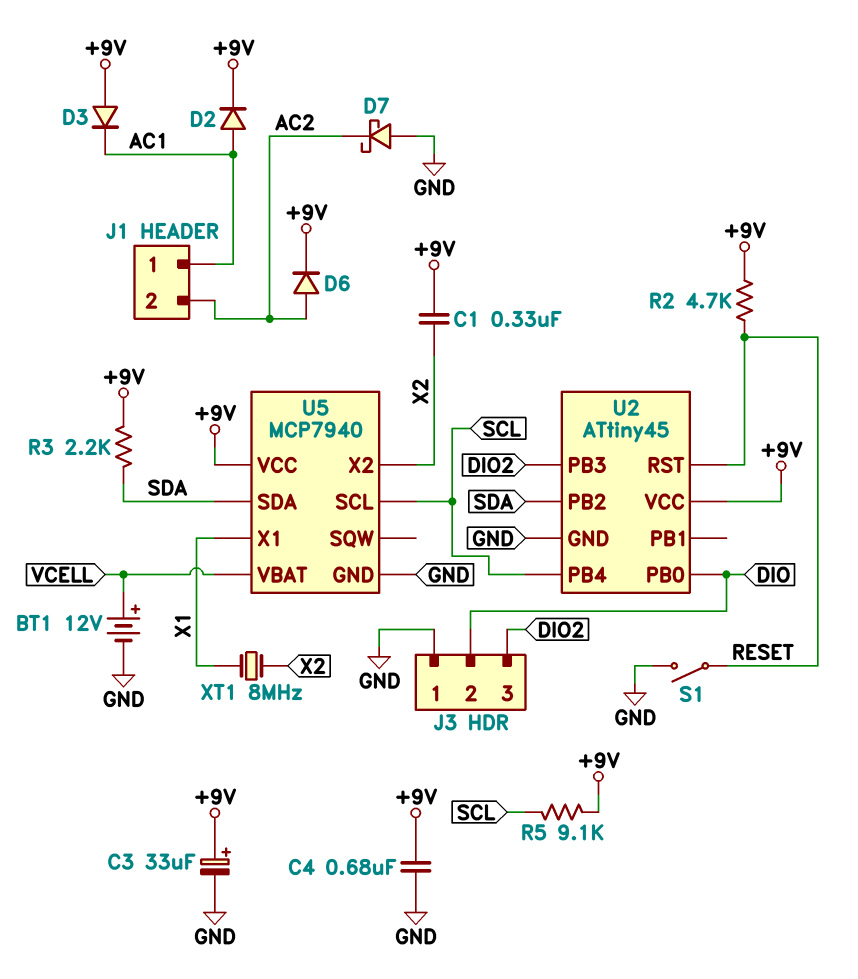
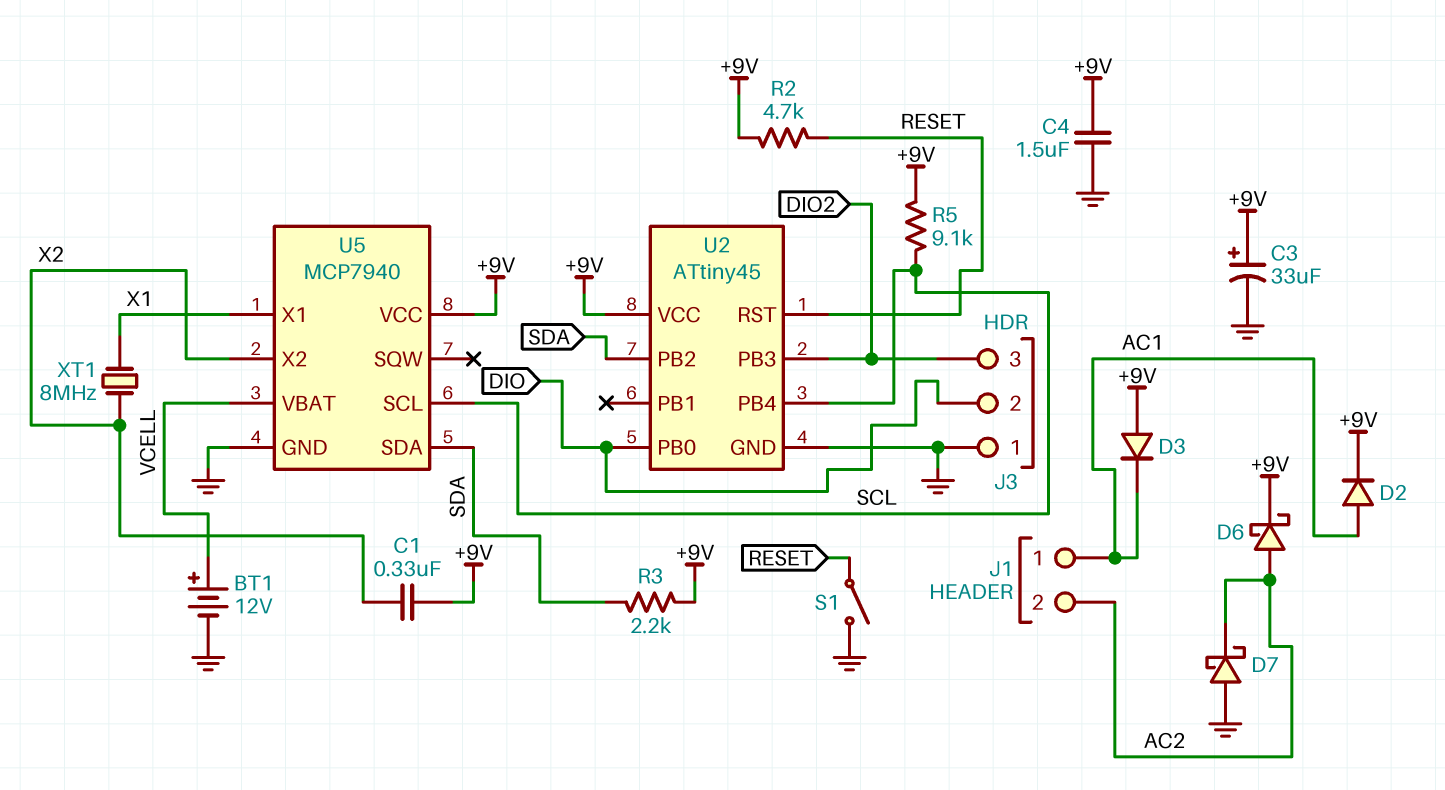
C4: 680nF (+9V, GND) -> 1.5uF (+9V, GND)
D6: diode (A AC2, K +9V) -> schottky (A AC2, K +9V)

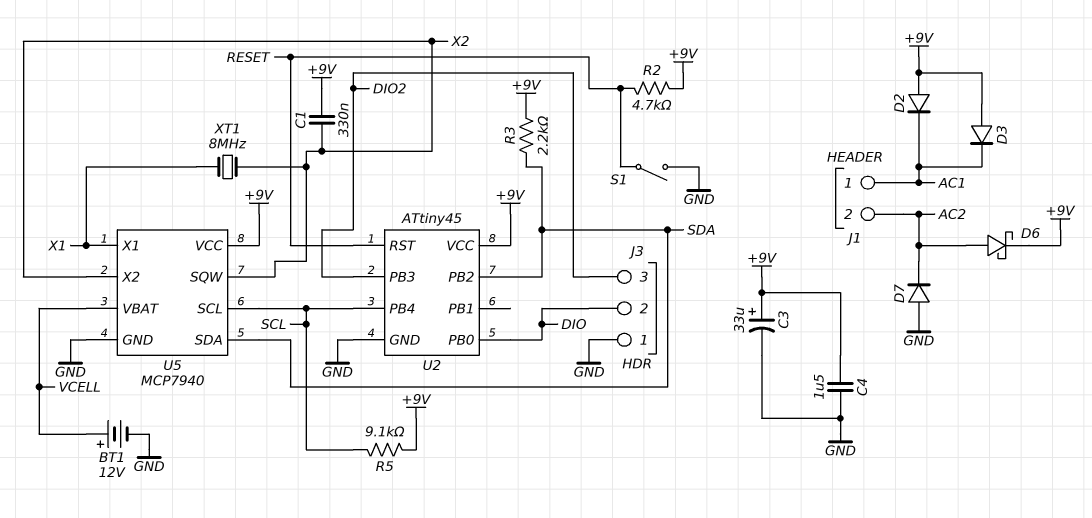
D2: diode (A AC1, K +9V) -> diode (A +9V, K AC1)
D7: schottky (A GND, K AC2) -> diode (A GND, K AC2)
U5 pin SQW: none -> X2

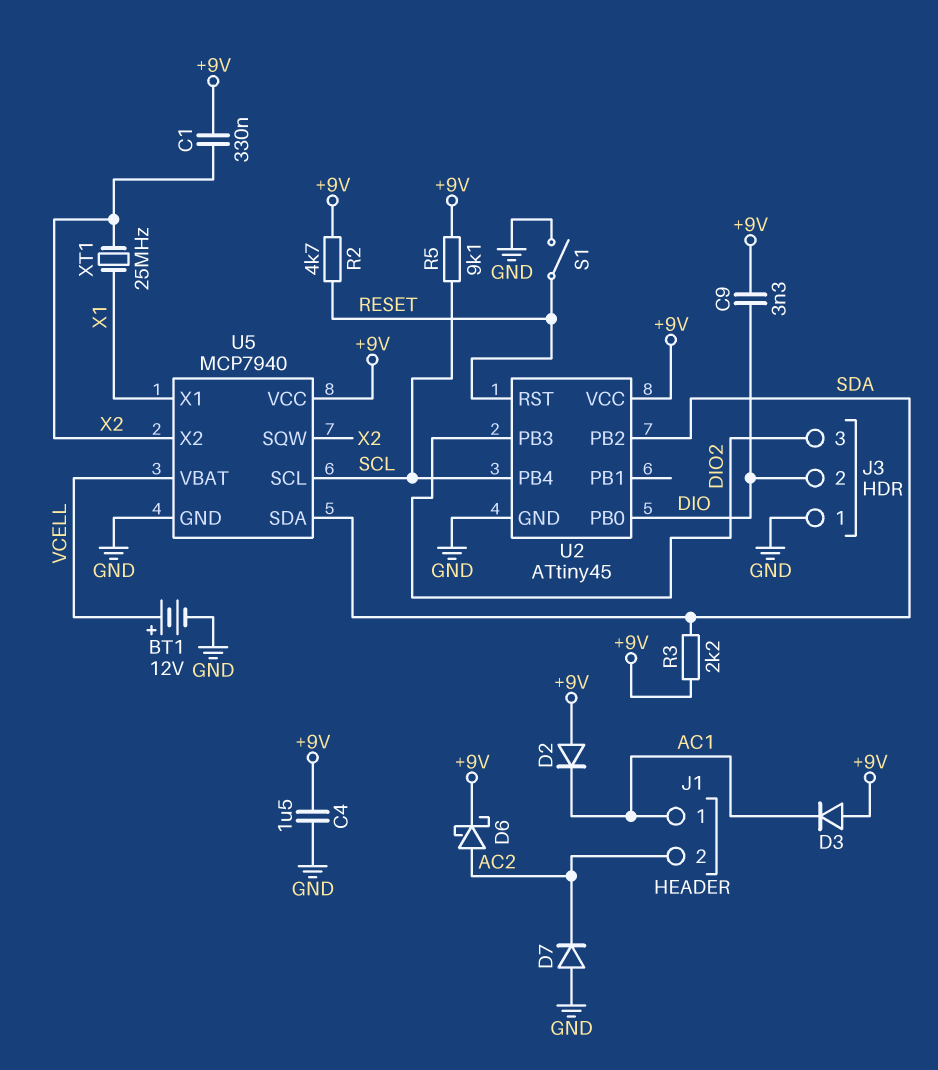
C3: 33uF (plus +9V, minus GND) -> none
C9: none -> 3.3nF (+9V, DIO)
XT1: 8MHz (X1, X2) -> 25MHz (X1, X2)

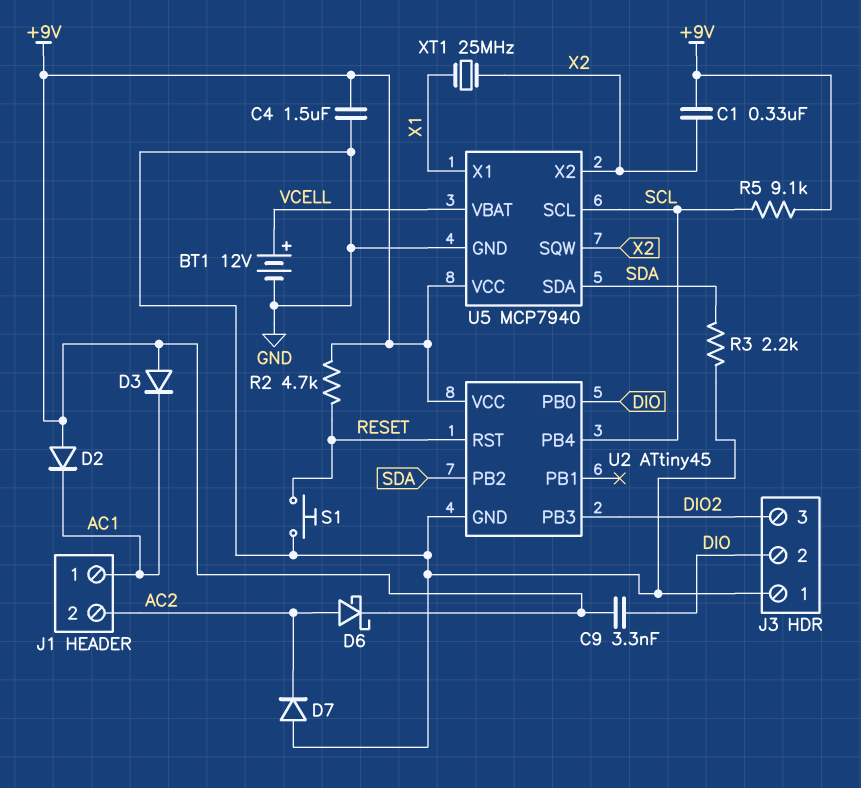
R3: 2.2k (+9V, SDA) -> 2.2k (GND, SDA)
S1: switch (GND, RESET) -> button (GND, RESET)

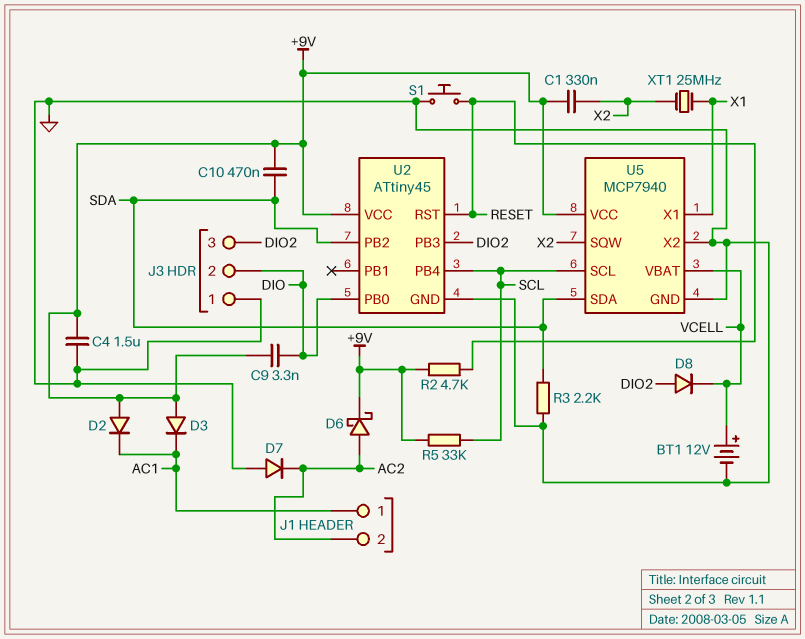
C10: none -> 470nF (+9V, SDA)
D8: none -> diode (A DIO2, K VCELL)
R5: 9.1k (+9V, SCL) -> 33k (+9V, SCL)
U5 pin X2: X2 -> GND

